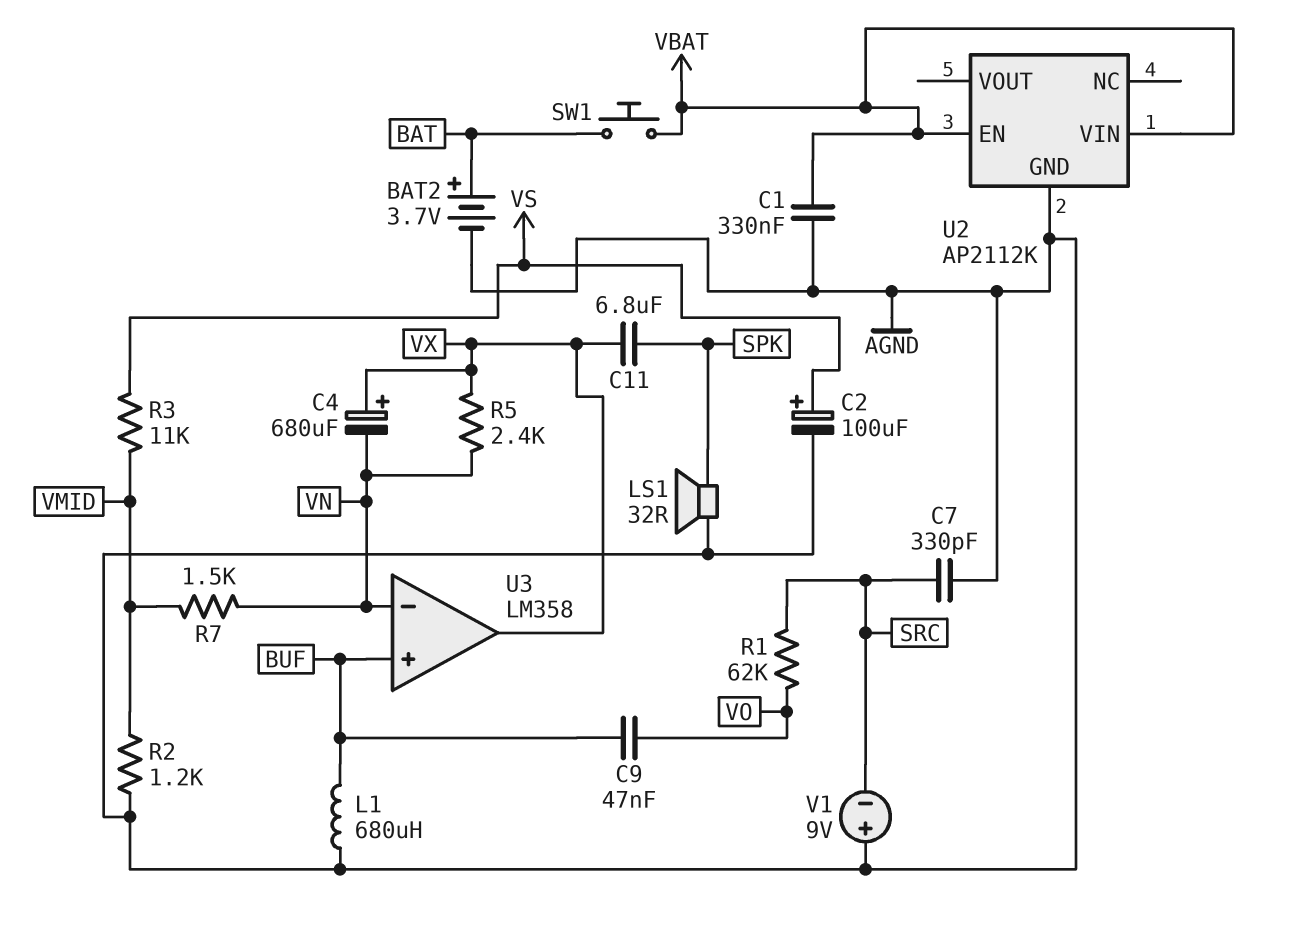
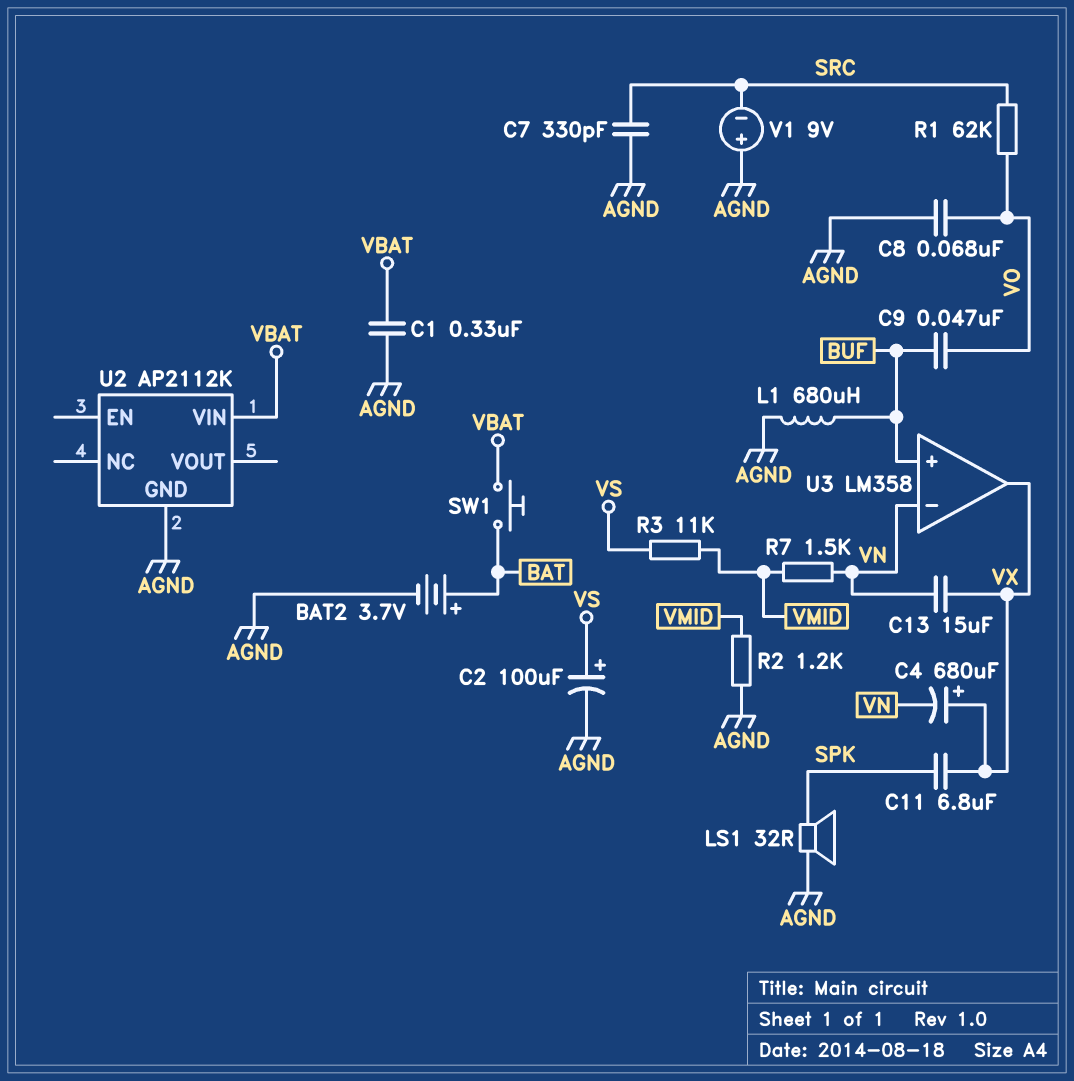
C8: none -> 68nF (AGND, VO)
C13: none -> 15uF (VN, VX)
R5: 2.4k (VN, VX) -> none
U2 pin EN: VBAT -> none

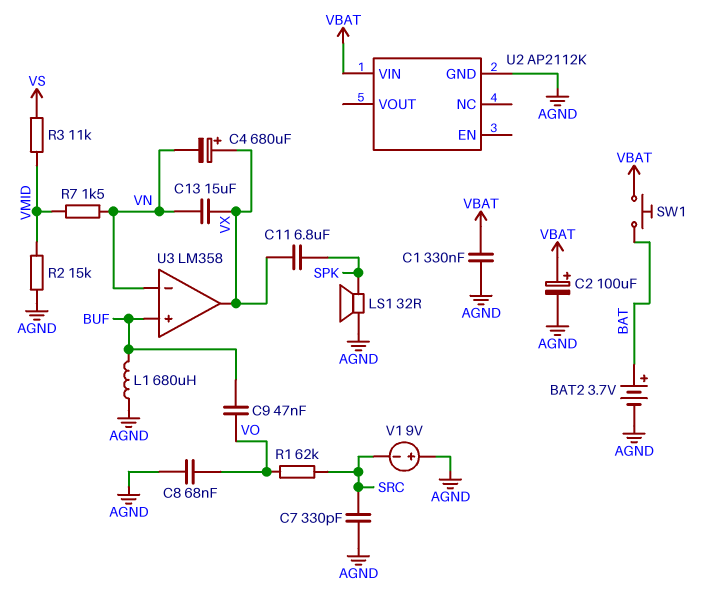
C2: 100uF (plus VS, minus AGND) -> 100uF (plus VBAT, minus AGND)
R2: 1.2k (AGND, VMID) -> 15k (AGND, VMID)

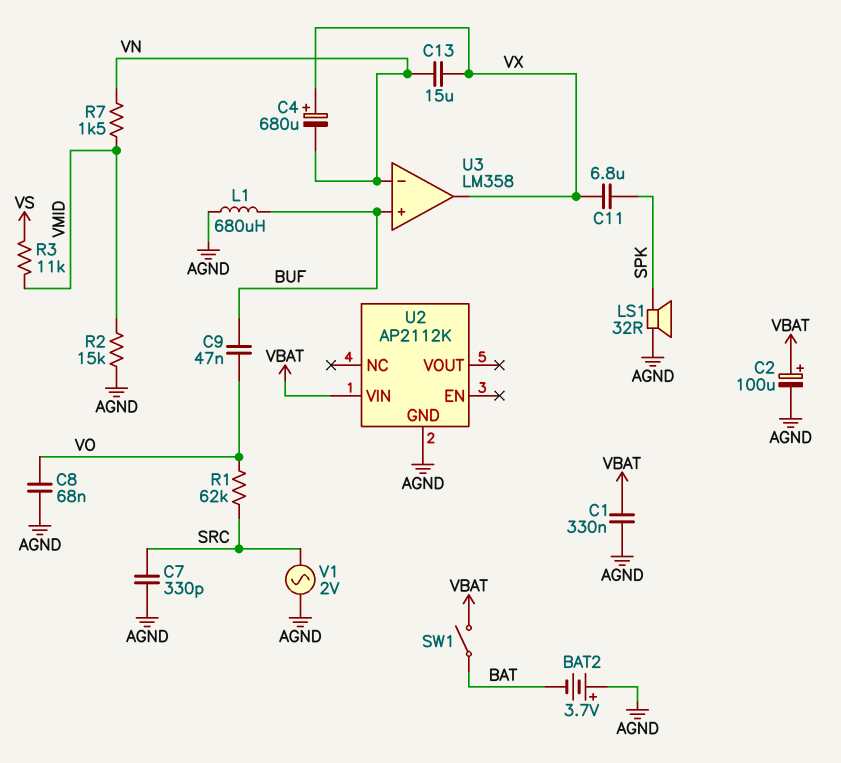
BAT2: 3.7V (plus BAT, minus AGND) -> 3.7V (plus AGND, minus BAT)
SW1: button (BAT, VBAT) -> switch (BAT, VBAT)
V1: 9V (plus AGND, minus SRC) -> AC 2V (AGND, SRC)

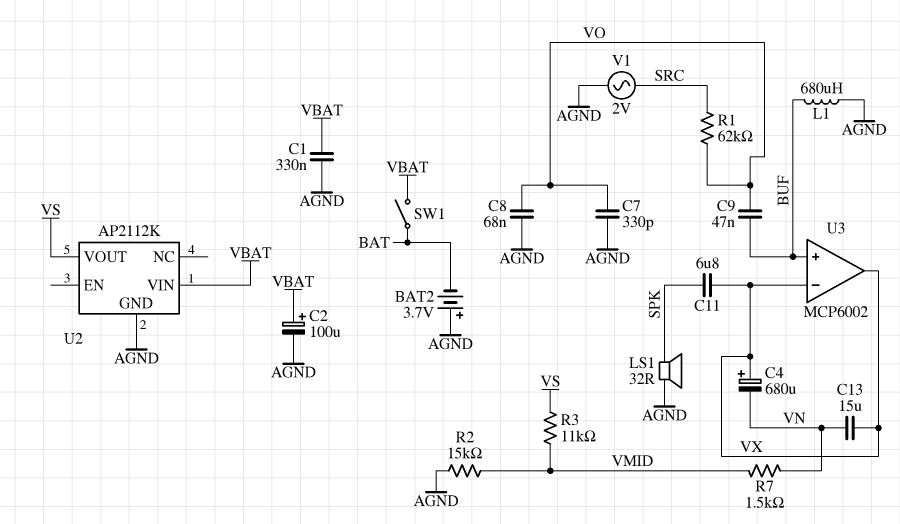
C7: 330pF (AGND, SRC) -> 330pF (AGND, VO)
U2 pin VOUT: none -> VS
U3: LM358 -> MCP6002
U3 pin in-: VN -> VX

